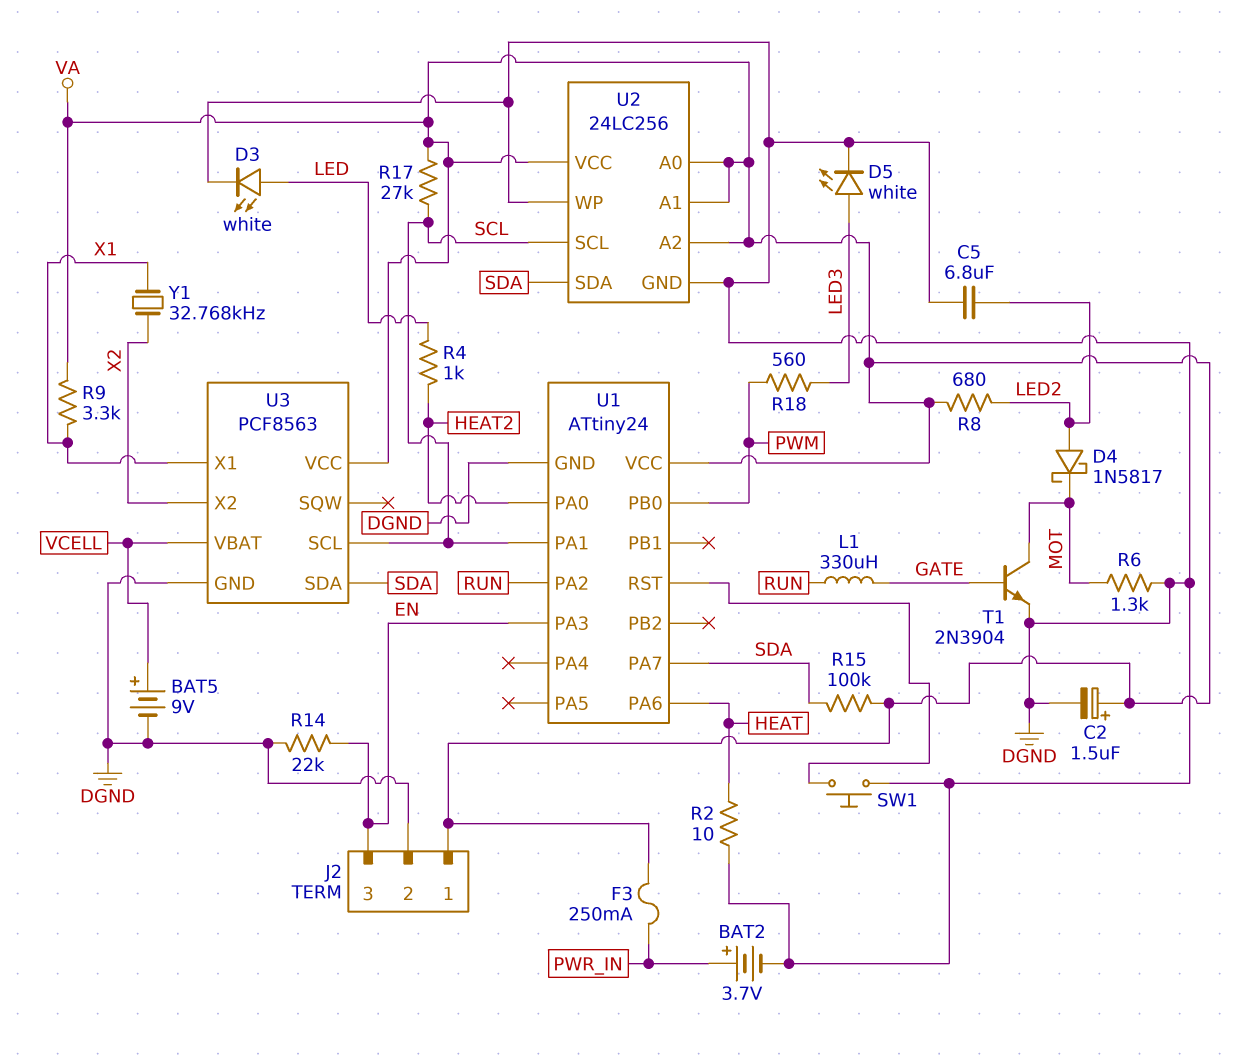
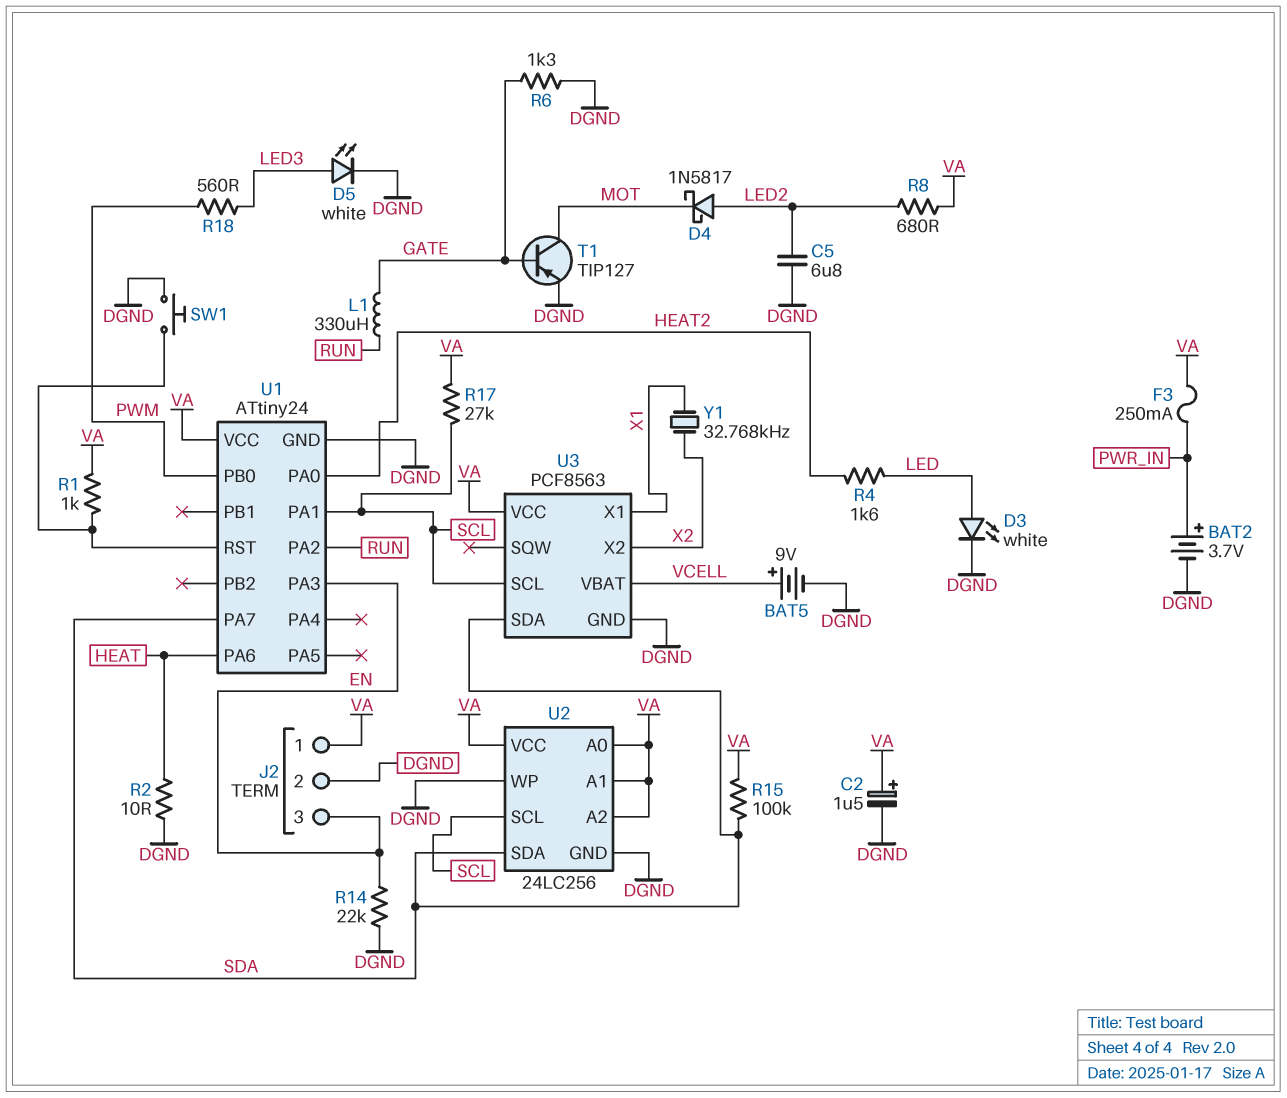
R1: none -> 1k (U1/RST, VA)
R4: 1k (HEAT2, LED) -> 1.6k (HEAT2, LED)
R6: 1.3k (DGND, MOT) -> 1.3k (DGND, GATE)
R9: 3.3k (VA, X1) -> none
T1: NPN 2N3904 (B GATE, C MOT, E DGND) -> PNP TIP127 (B GATE, C MOT, E DGND)

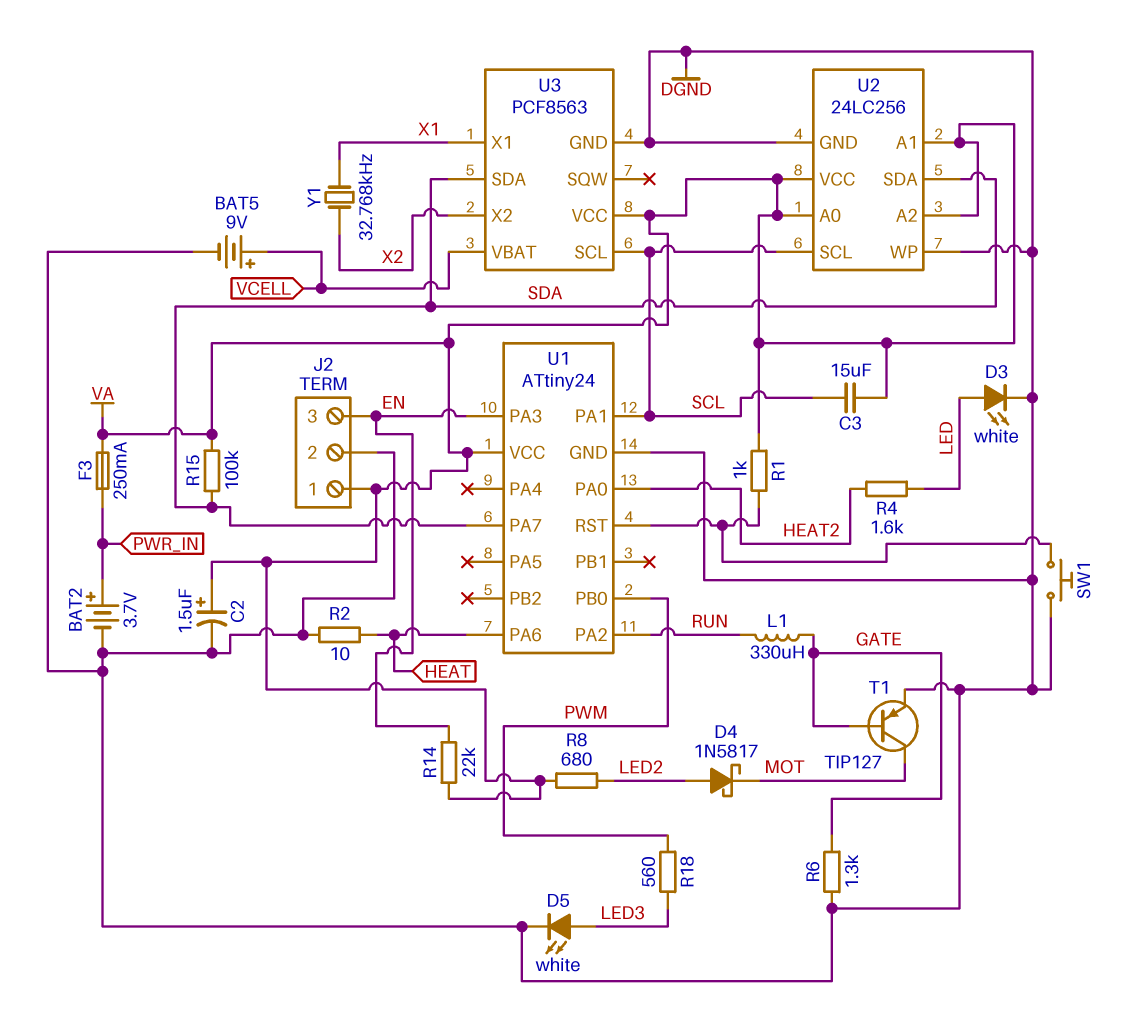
C3: none -> 15uF (SCL, VA)
C5: 6.8uF (DGND, LED2) -> none
R14: 22k (DGND, EN) -> 22k (EN, VA)
R17: 27k (SCL, VA) -> none

